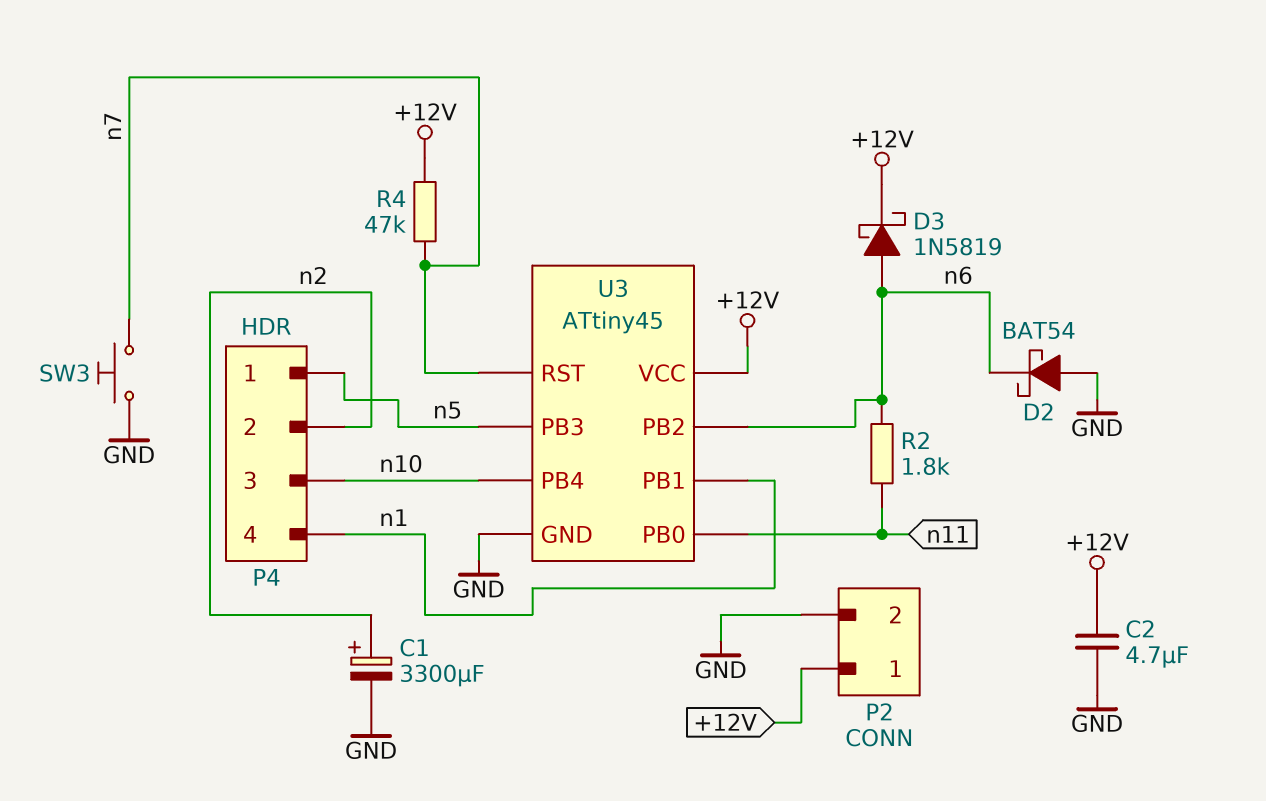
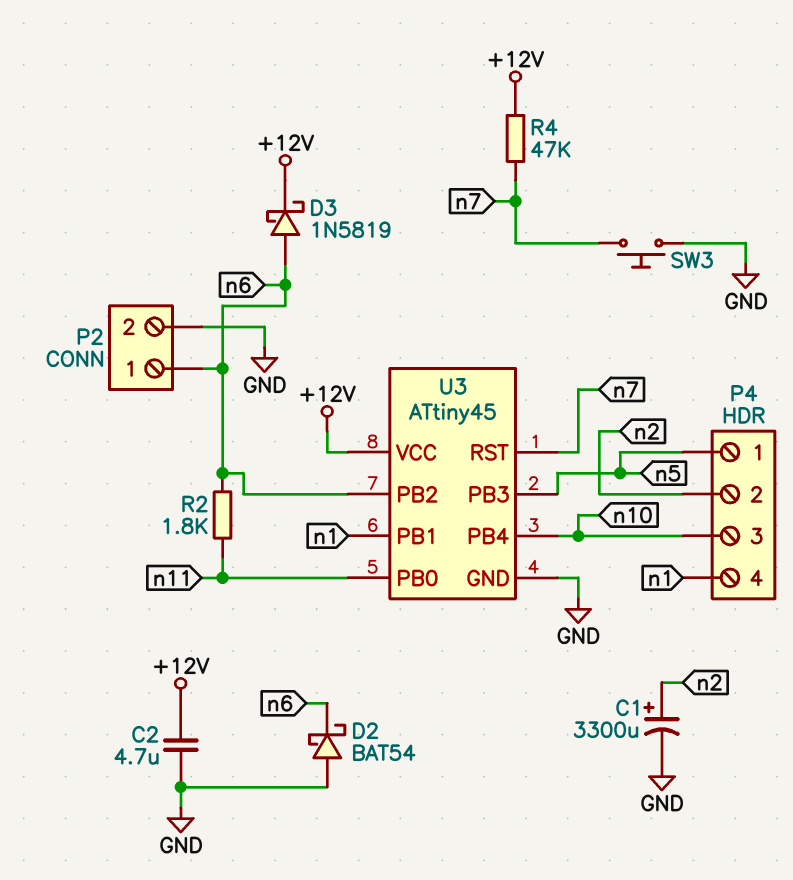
P2 pin 1: +12V -> n6

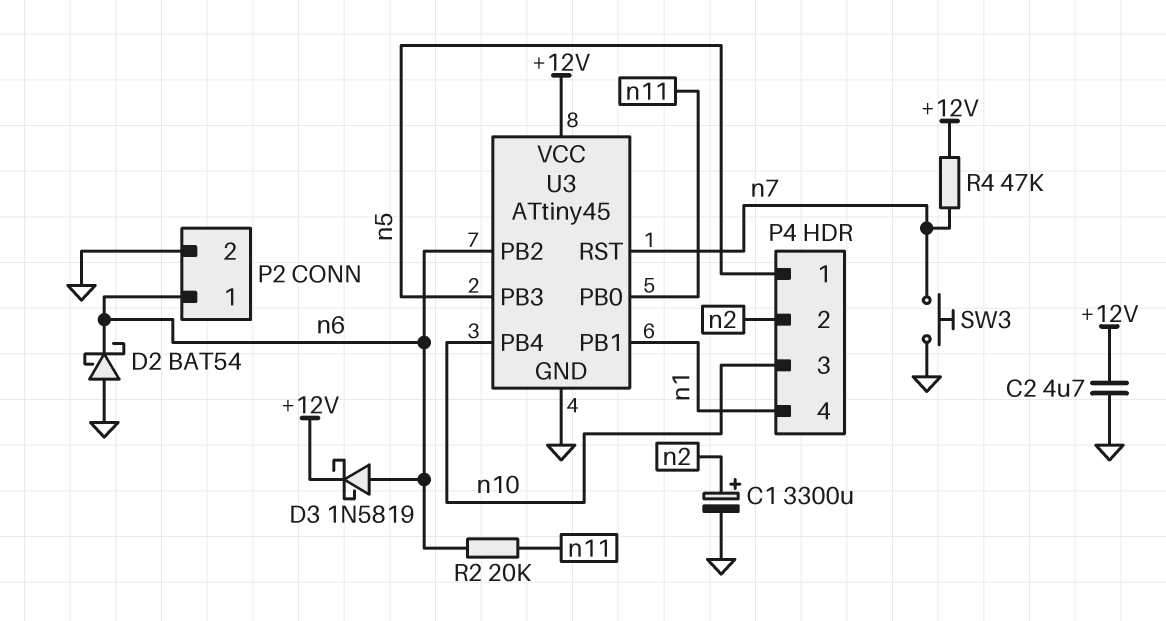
R2: 1.8k (n6, n11) -> 20k (n6, n11)

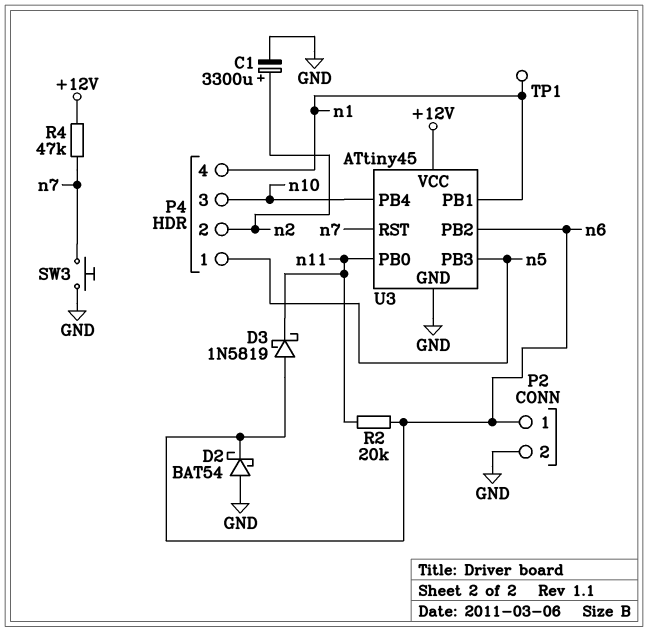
C2: 4.7uF (+12V, GND) -> none
D3: schottky 1N5819 (A n6, K +12V) -> schottky 1N5819 (A n6, K n11)
TP1: none -> test point (n1)

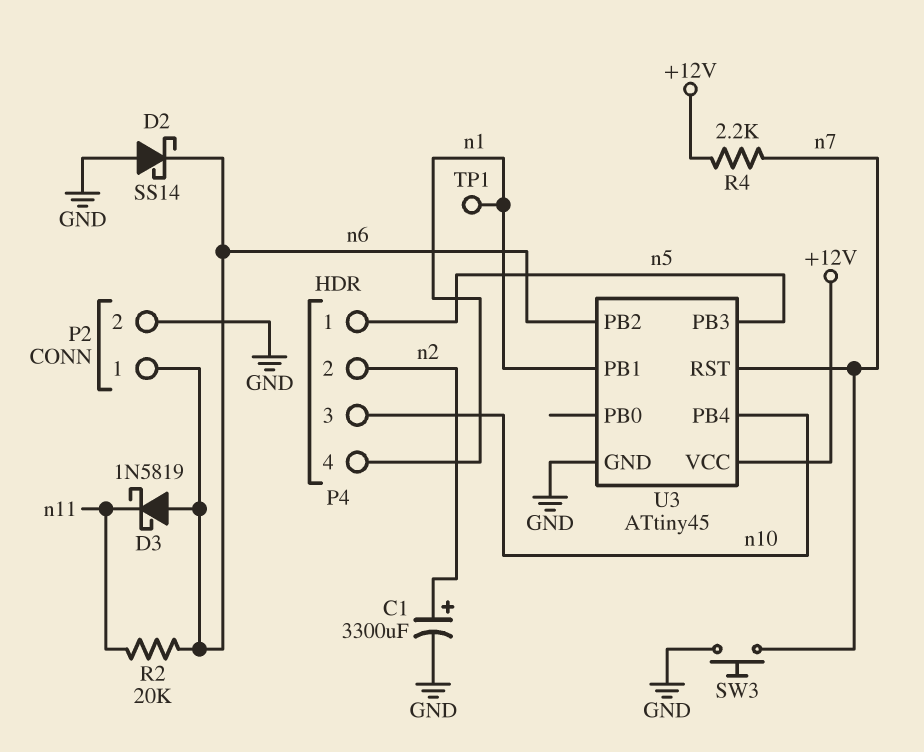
D2: schottky BAT54 (A GND, K n6) -> schottky SS14 (A GND, K n6)
R4: 47k (+12V, n7) -> 2.2k (+12V, n7)
U3 pin PB0: n11 -> none

